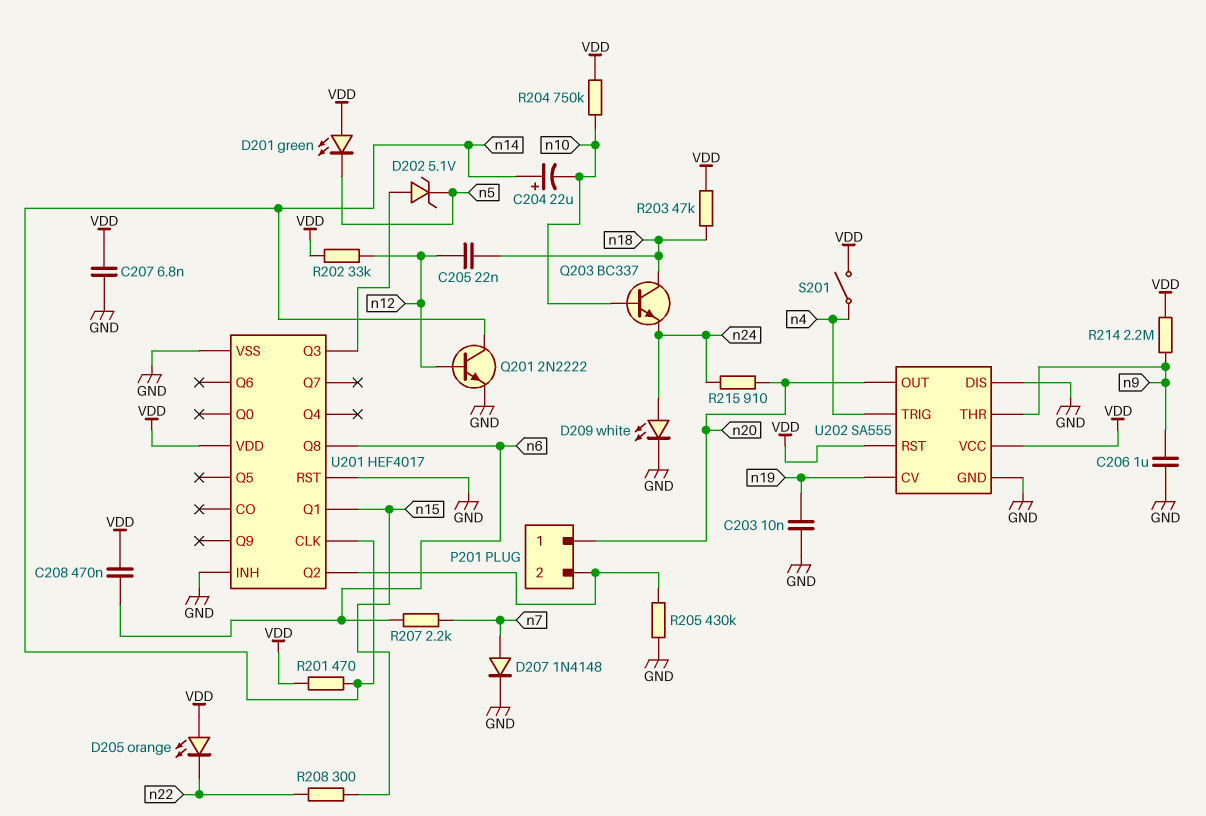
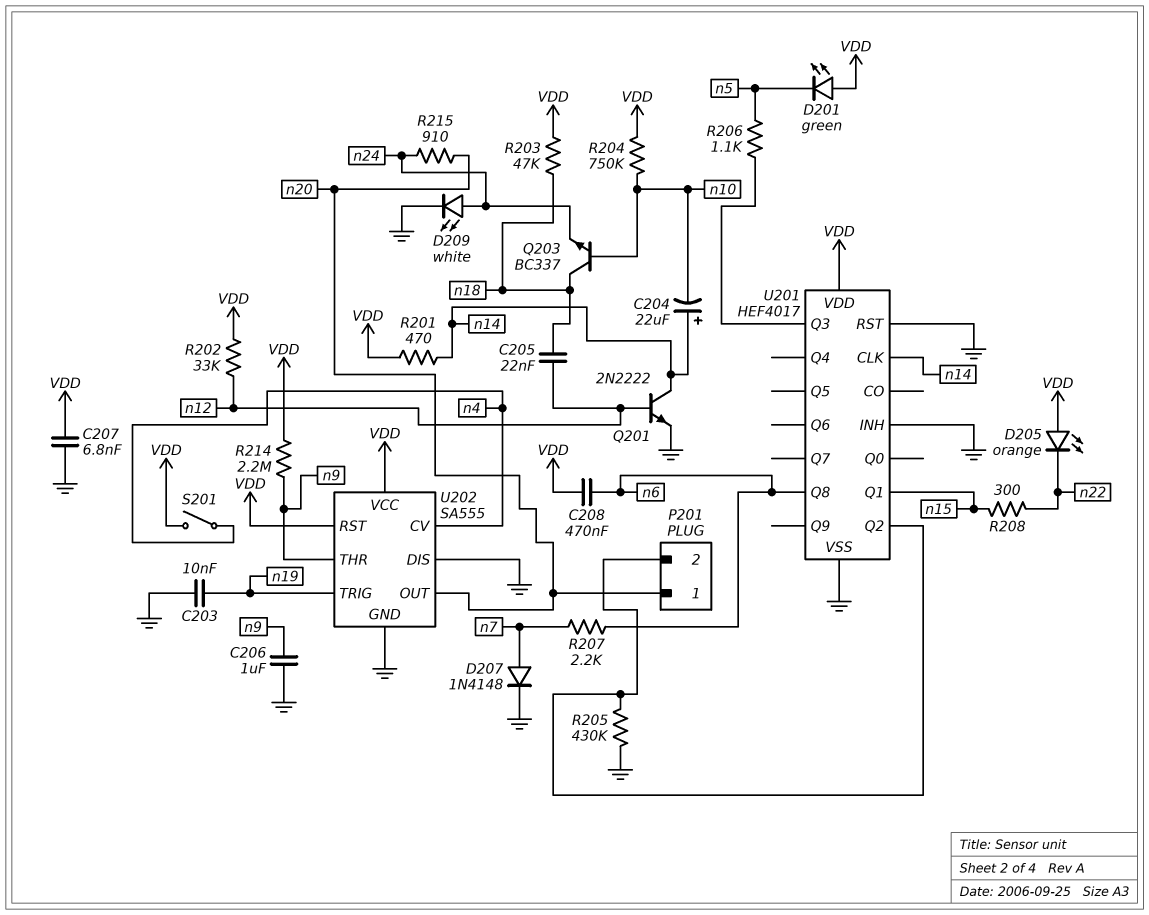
D202: zener 5.1V (A U201/Q3, K n5) -> none
R206: none -> 1.1k (U201/Q3, n5)
U202 pin CV: n19 -> n4
U202 pin TRIG: n4 -> n19

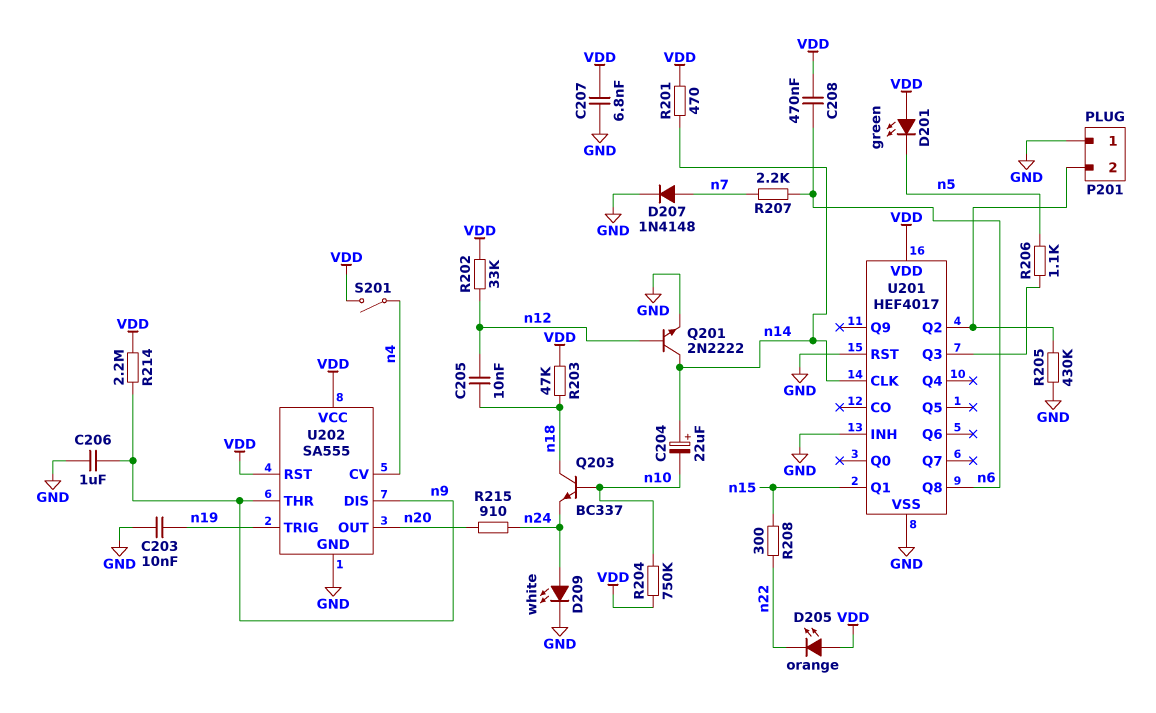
C205: 22nF (n12, n18) -> 10nF (n12, n18)
P201 pin 1: n20 -> GND
U202 pin DIS: GND -> n9

